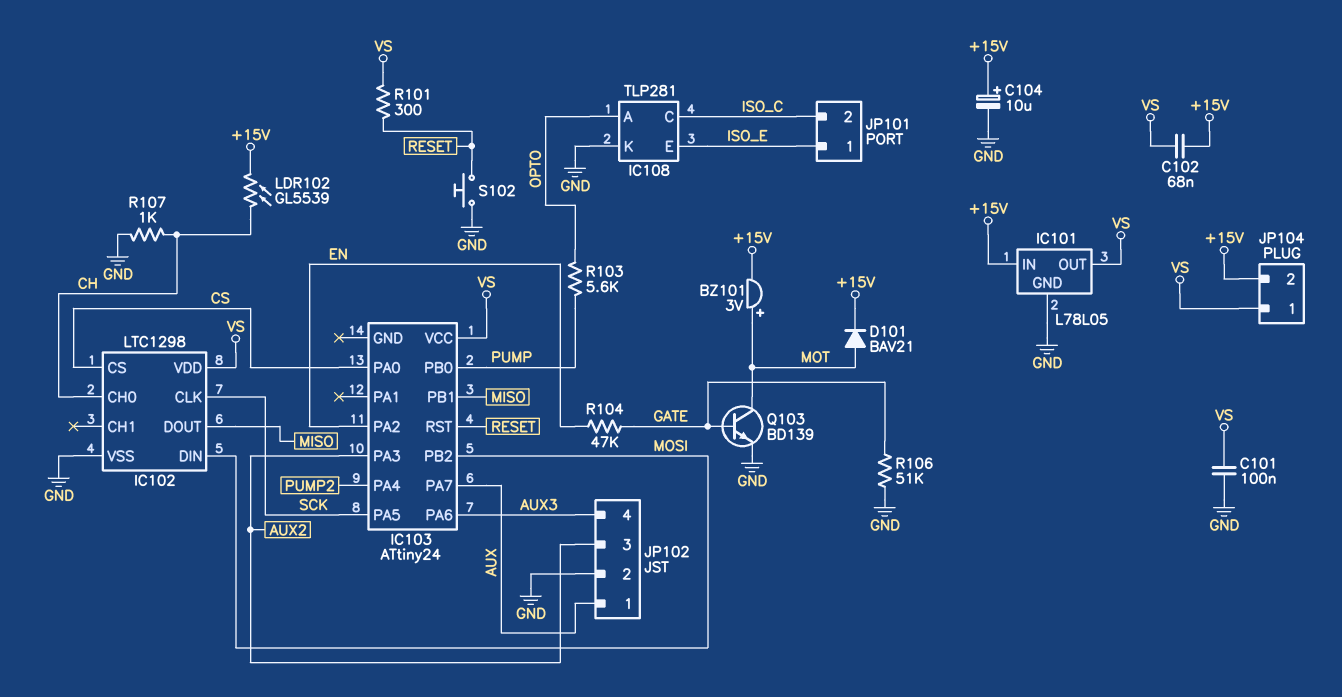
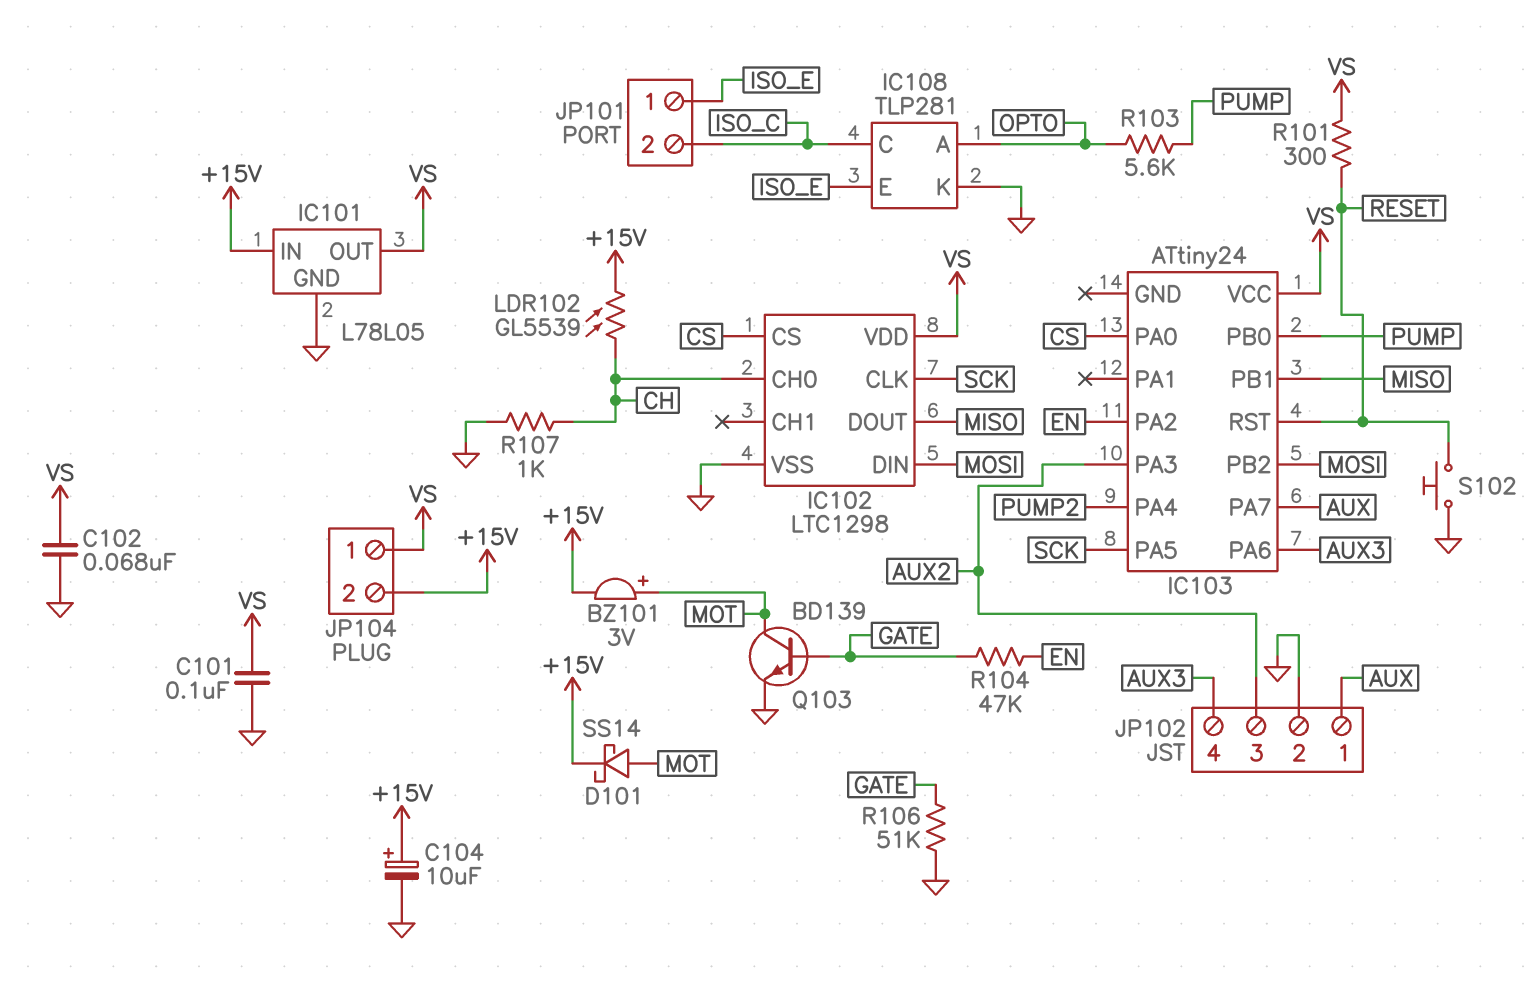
C102: 68nF (+15V, VS) -> 68nF (GND, VS)
D101: diode BAV21 (A MOT, K +15V) -> schottky SS14 (A MOT, K +15V)

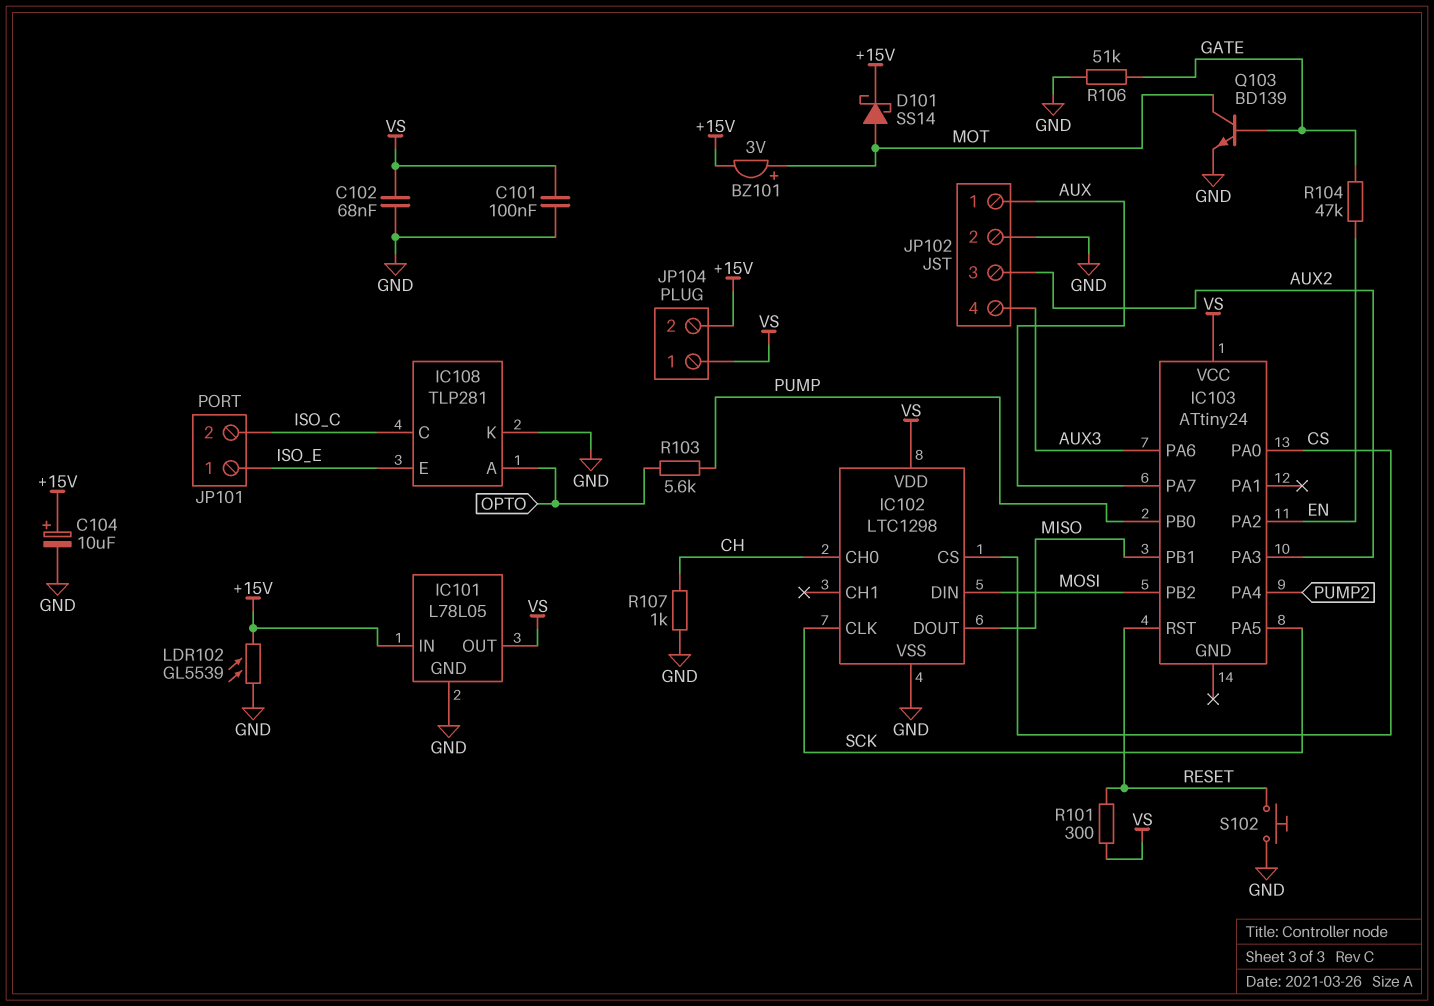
LDR102: GL5539 (+15V, CH) -> GL5539 (+15V, GND)

